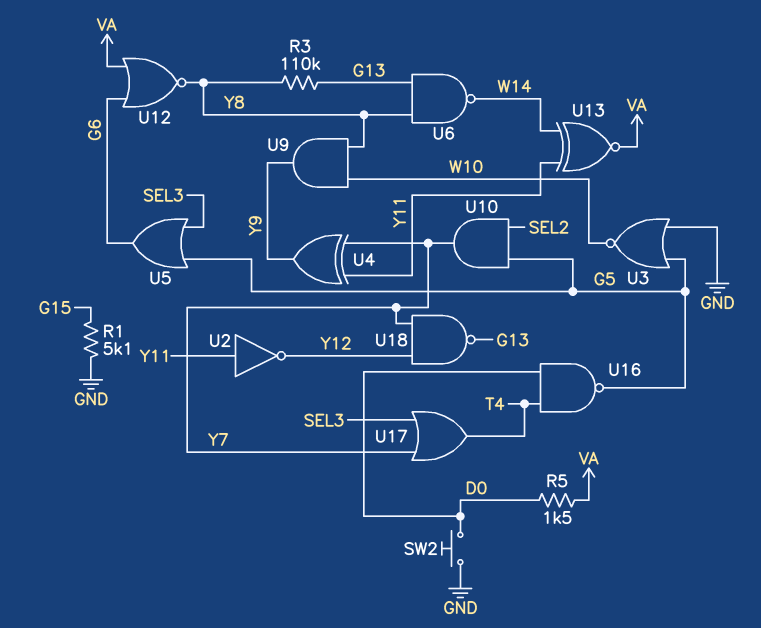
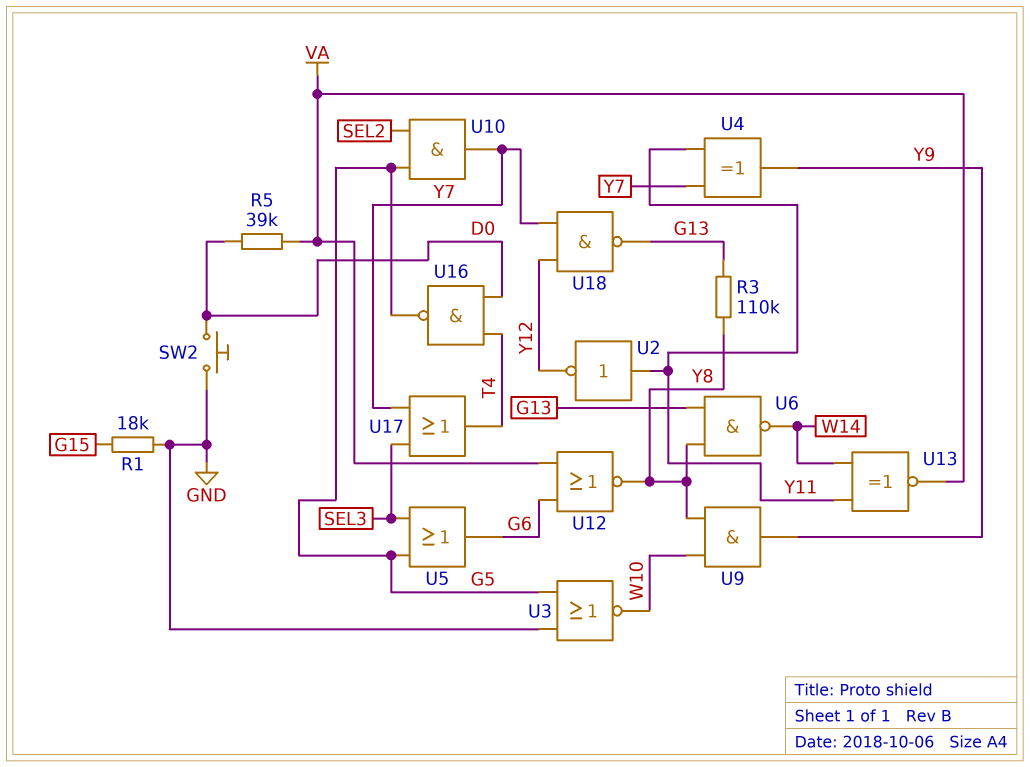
R1: 5.1k (G15, GND) -> 18k (G15, GND)
R5: 1.5k (D0, VA) -> 39k (D0, VA)

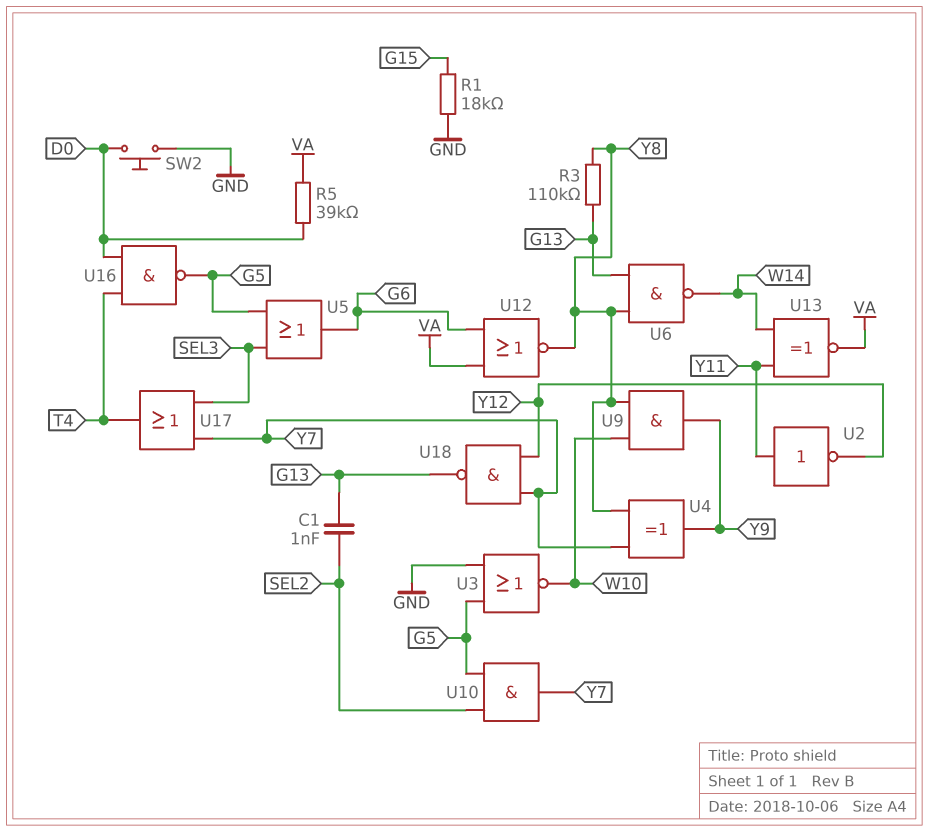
C1: none -> 1nF (G13, SEL2)
U4: XOR (in Y7, in Y11, out Y9) -> XOR (in Y7, in Y8, out Y9)

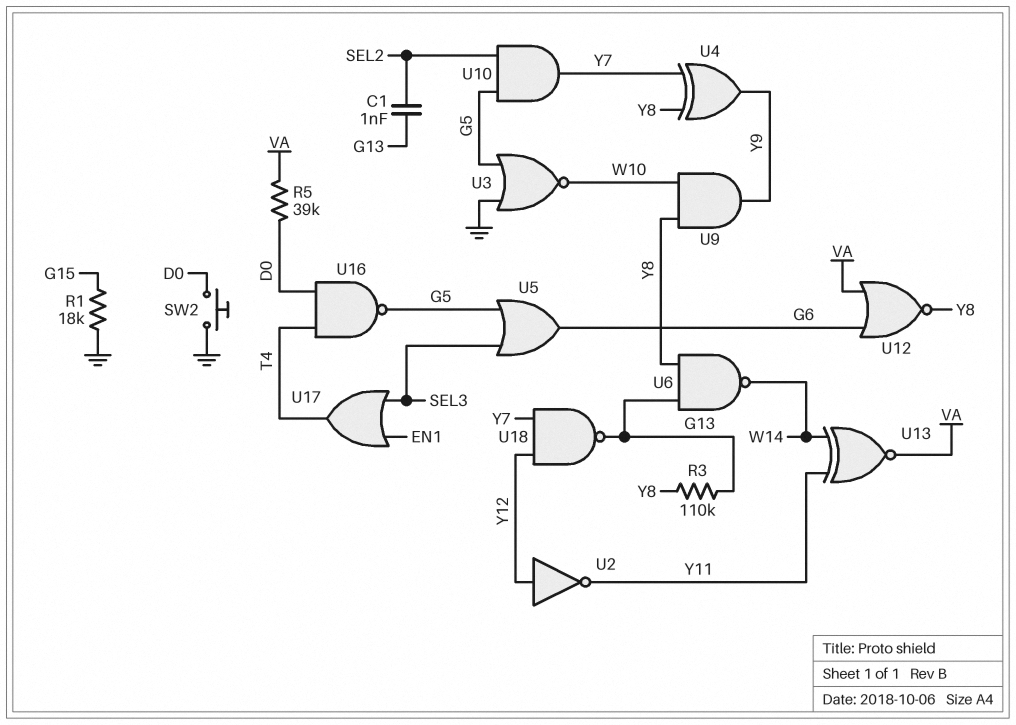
U2: NOT (in Y11, out Y12) -> NOT (in Y12, out Y11)
U17: OR (in SEL3, in Y7, out T4) -> OR (in EN1, in SEL3, out T4)

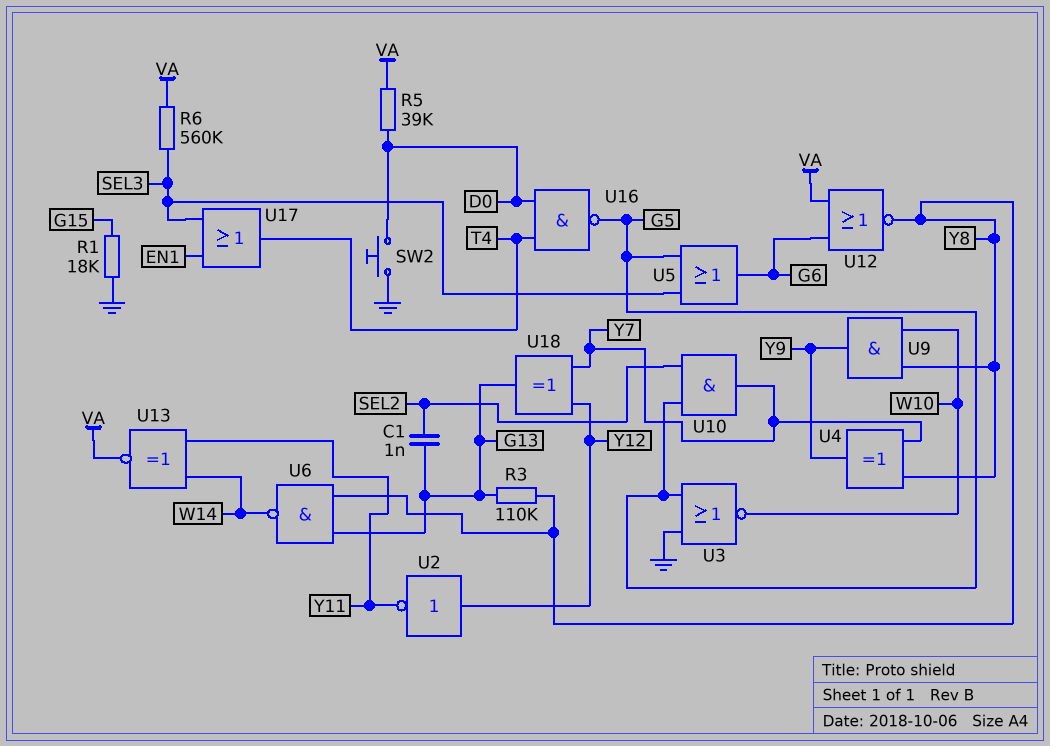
R6: none -> 560k (SEL3, VA)
U18: NAND (in Y7, in Y12, out G13) -> XOR (in Y7, in Y12, out G13)

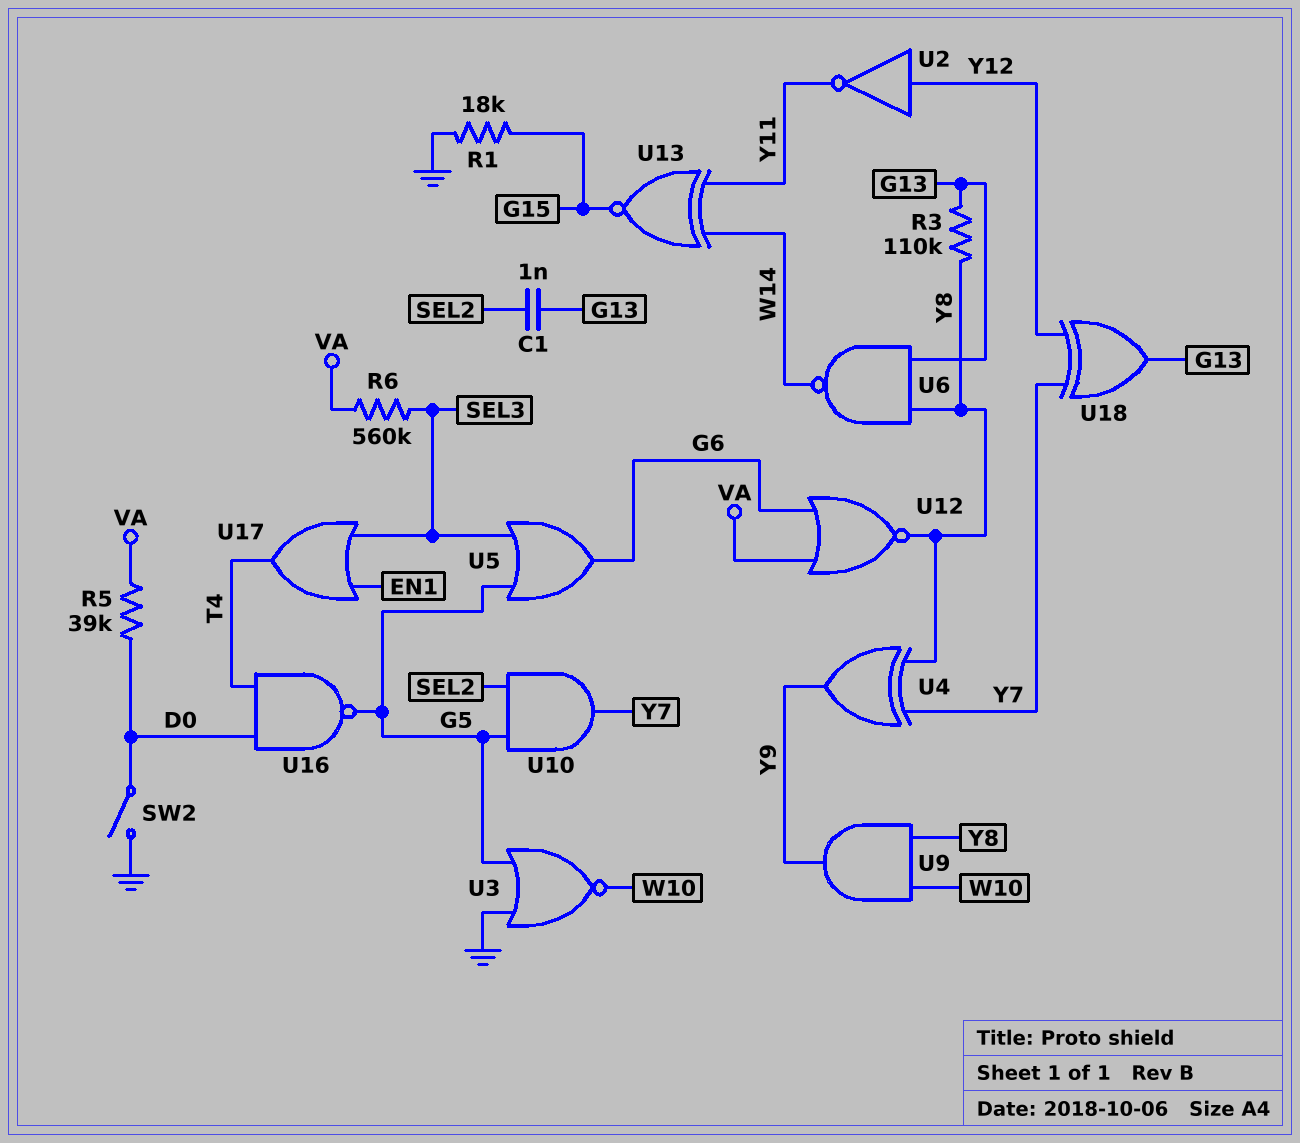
SW2: button (D0, GND) -> switch (D0, GND)
U13: XNOR (in W14, in Y11, out VA) -> XNOR (in W14, in Y11, out G15)

